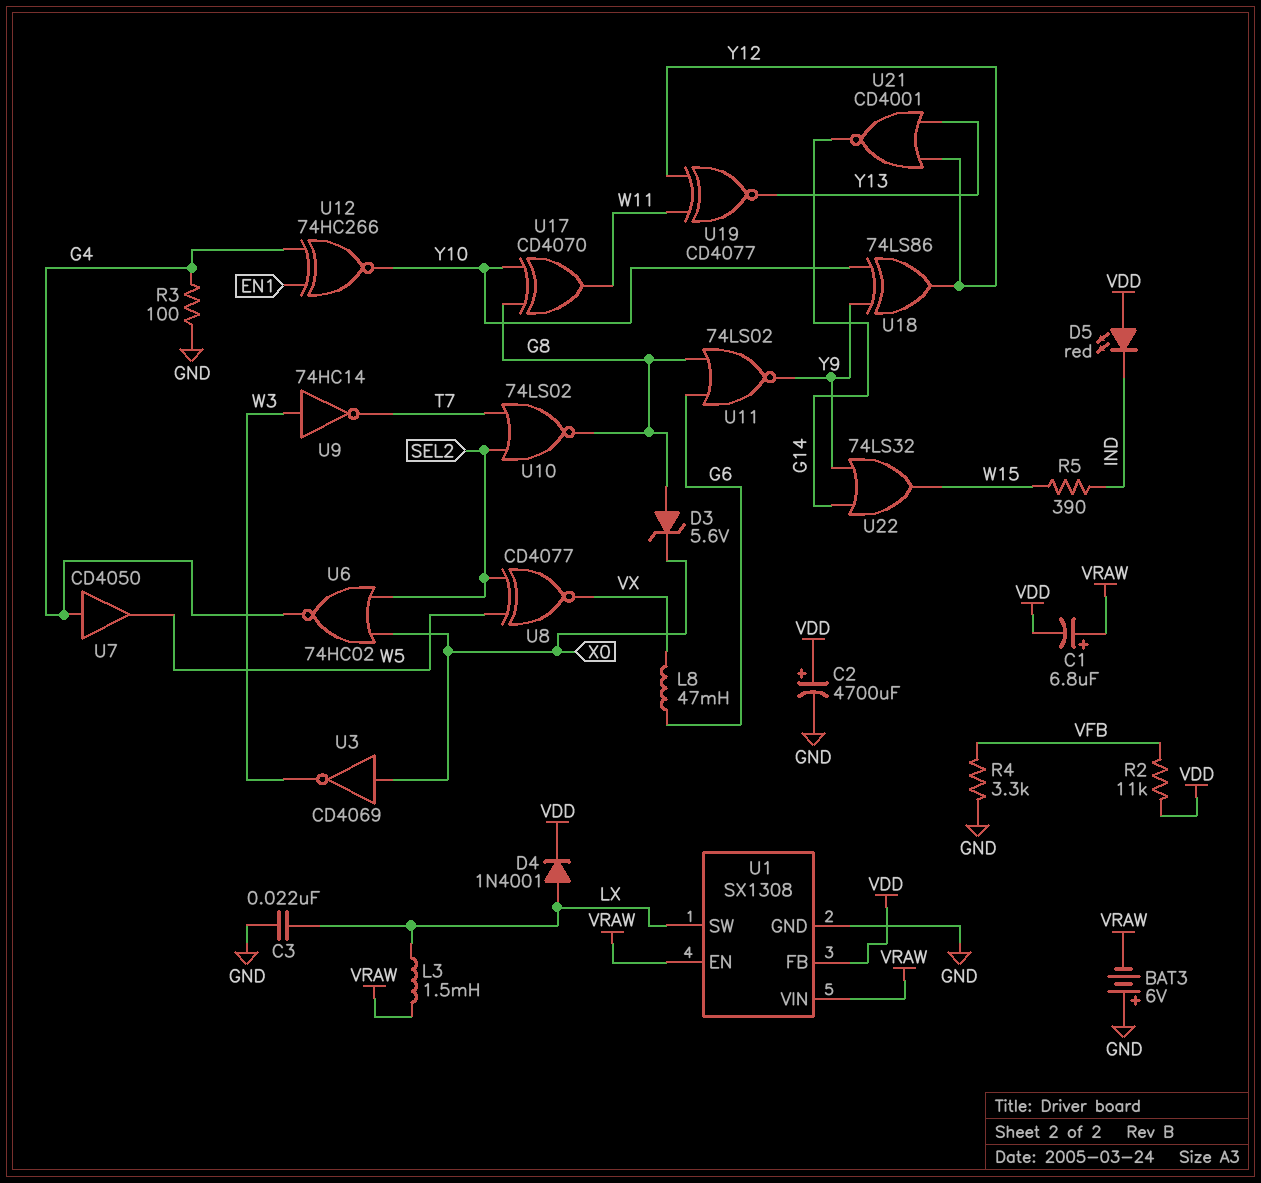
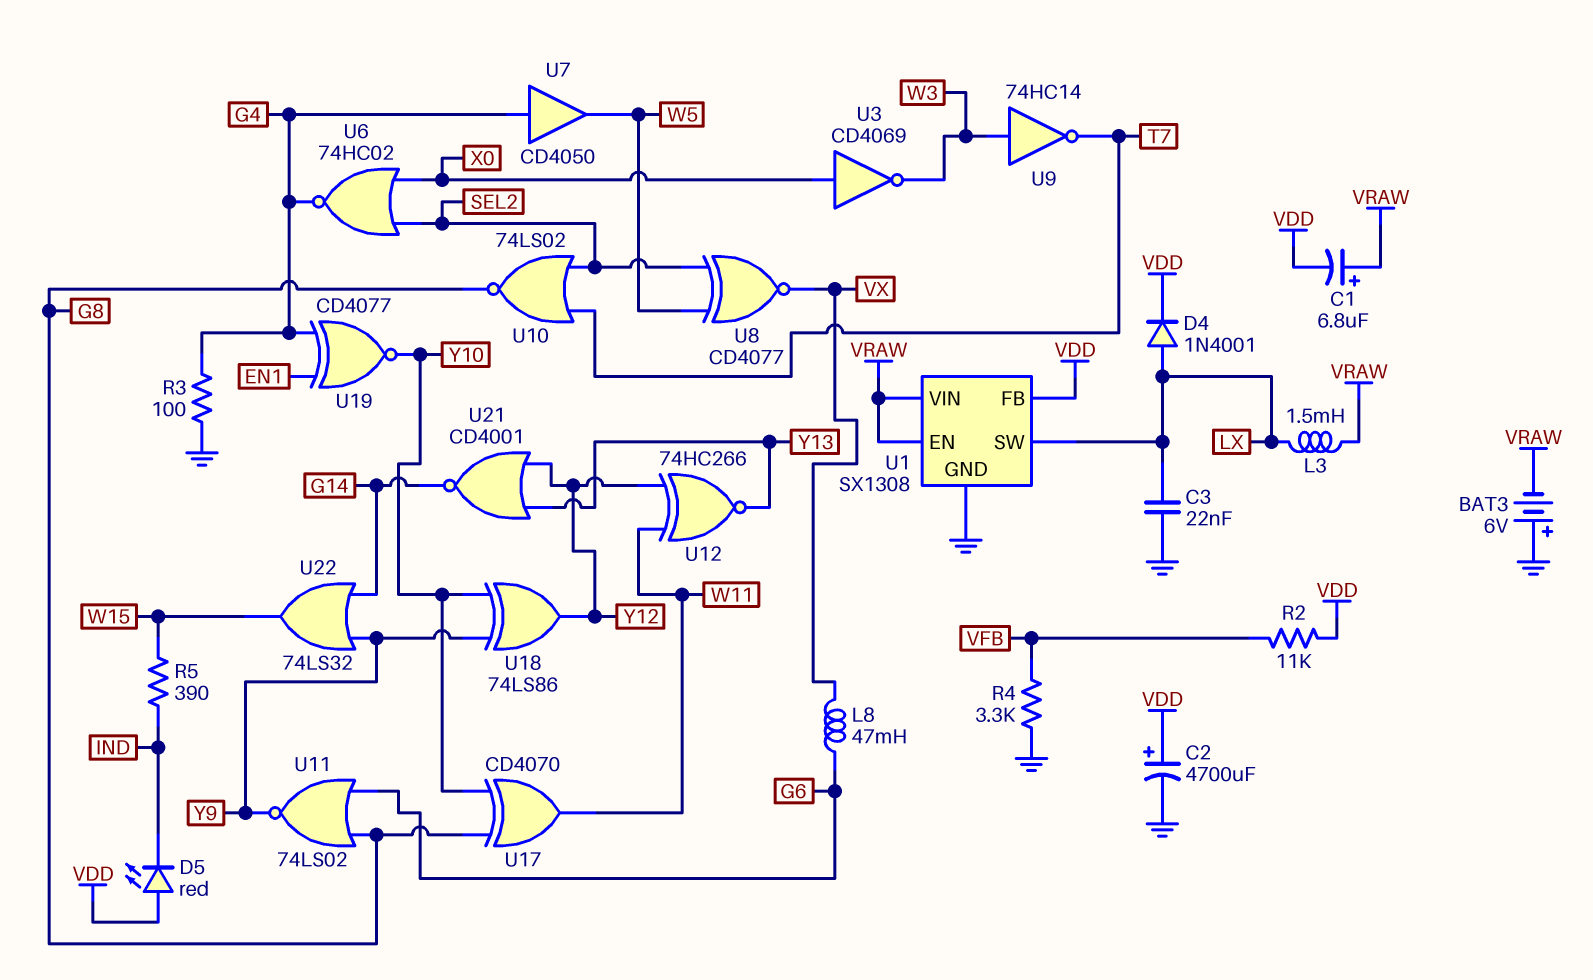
D3: zener 5.6V (A G8, K X0) -> none
U12: XNOR 74HC266 (in EN1, in G4, out Y10) -> XNOR 74HC266 (in W11, in Y12, out Y13)
U19: XNOR CD4077 (in W11, in Y12, out Y13) -> XNOR CD4077 (in EN1, in G4, out Y10)

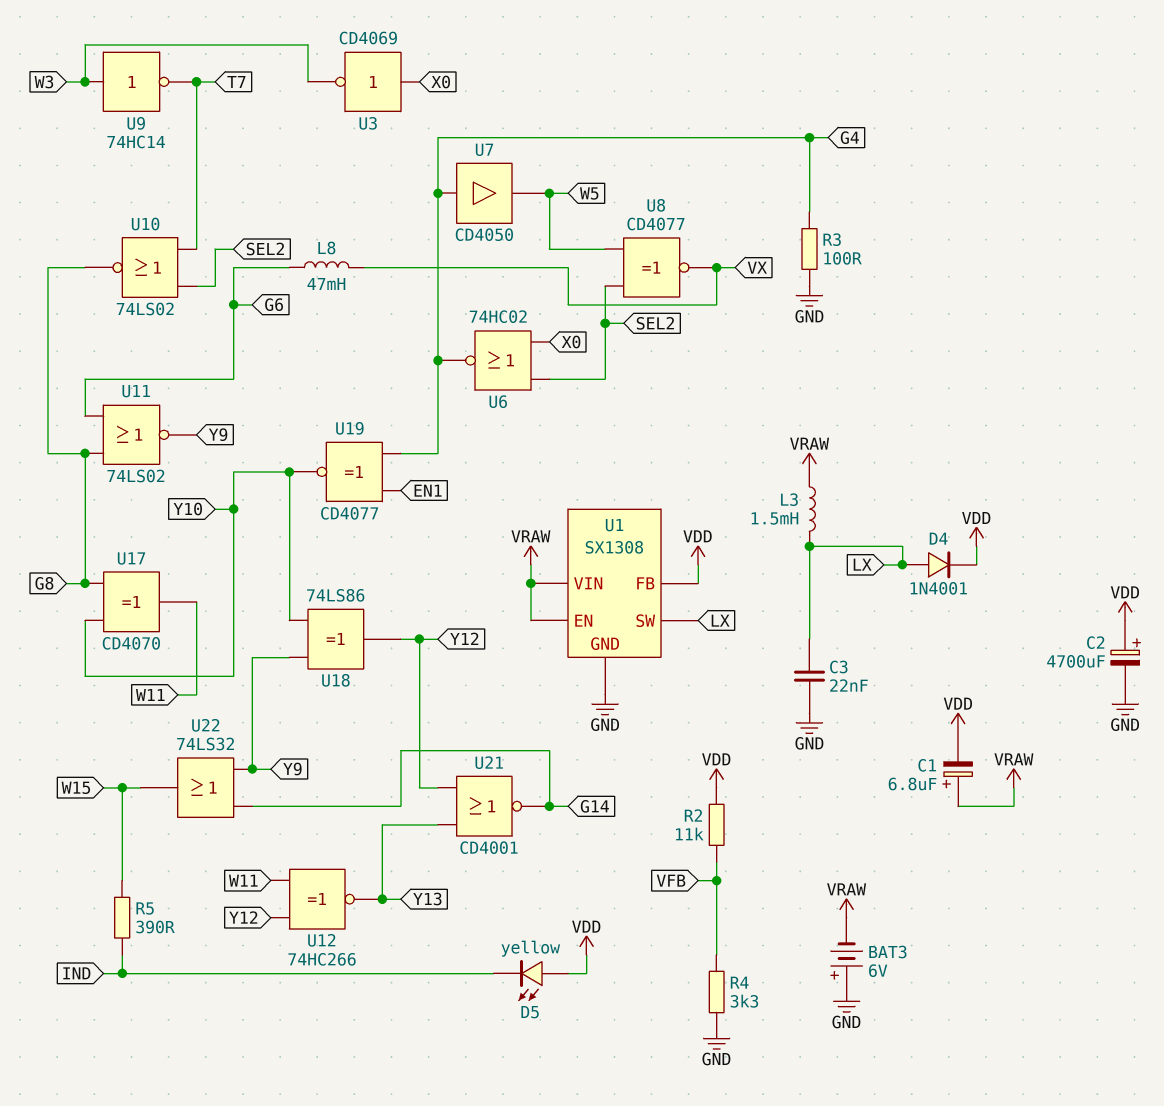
D5: LED red (A VDD, K IND) -> LED yellow (A VDD, K IND)

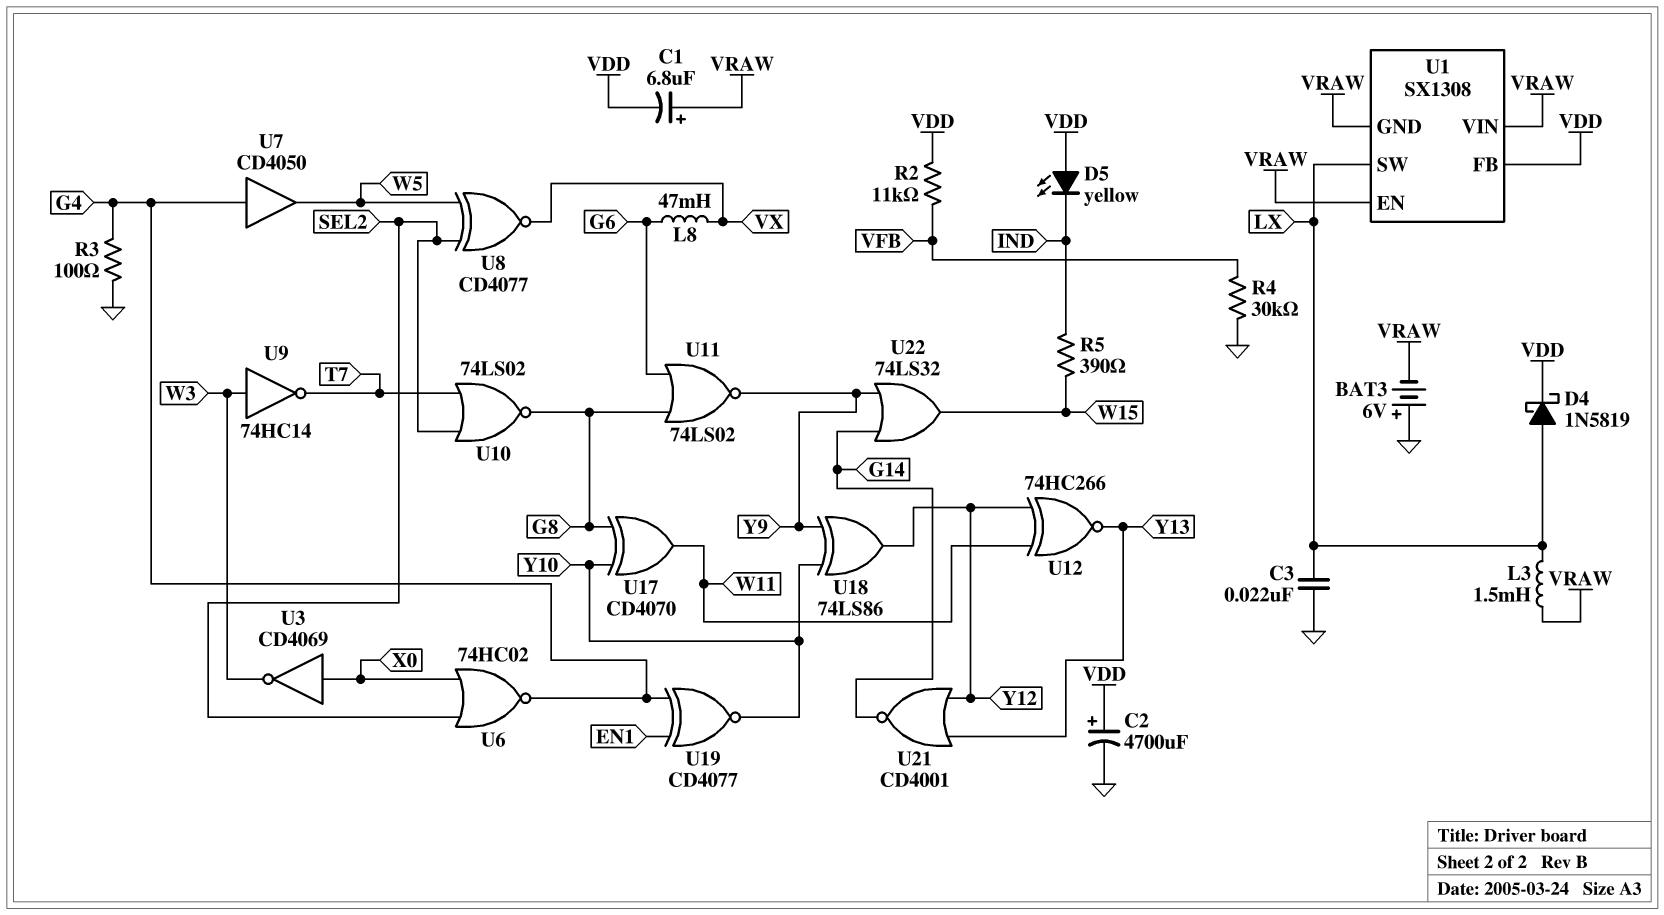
D4: diode 1N4001 (A LX, K VDD) -> schottky 1N5819 (A LX, K VDD)
R4: 3.3k (GND, VFB) -> 30k (GND, VFB)
U1 pin GND: GND -> VRAW

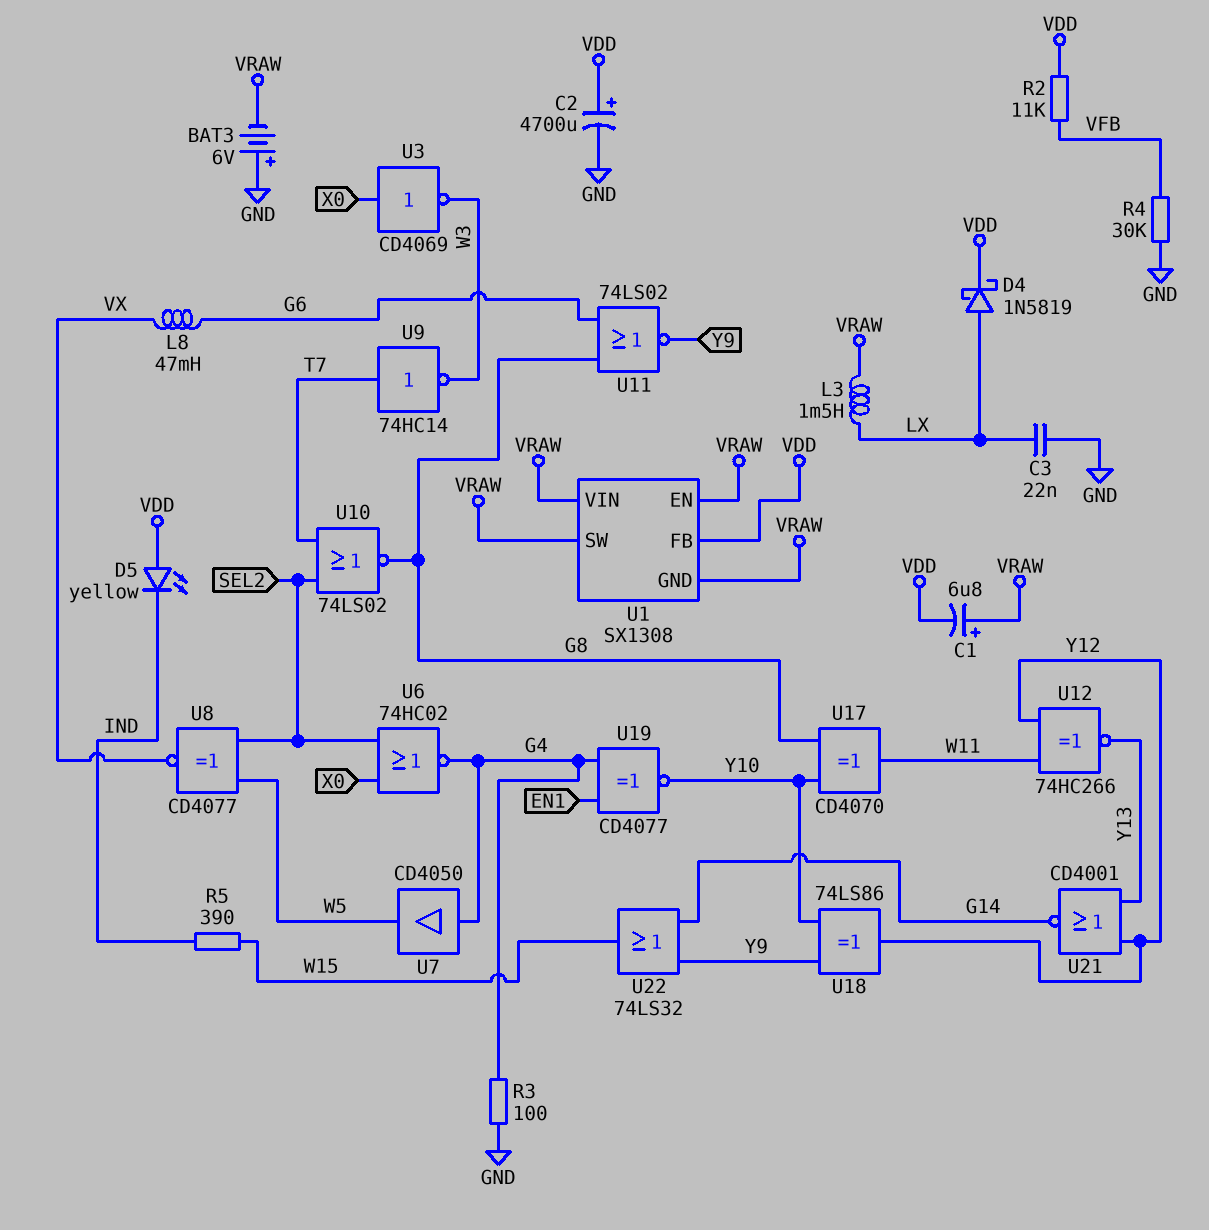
U1 pin SW: LX -> VRAW
U9: NOT 74HC14 (in W3, out T7) -> NOT 74HC14 (in T7, out W3)

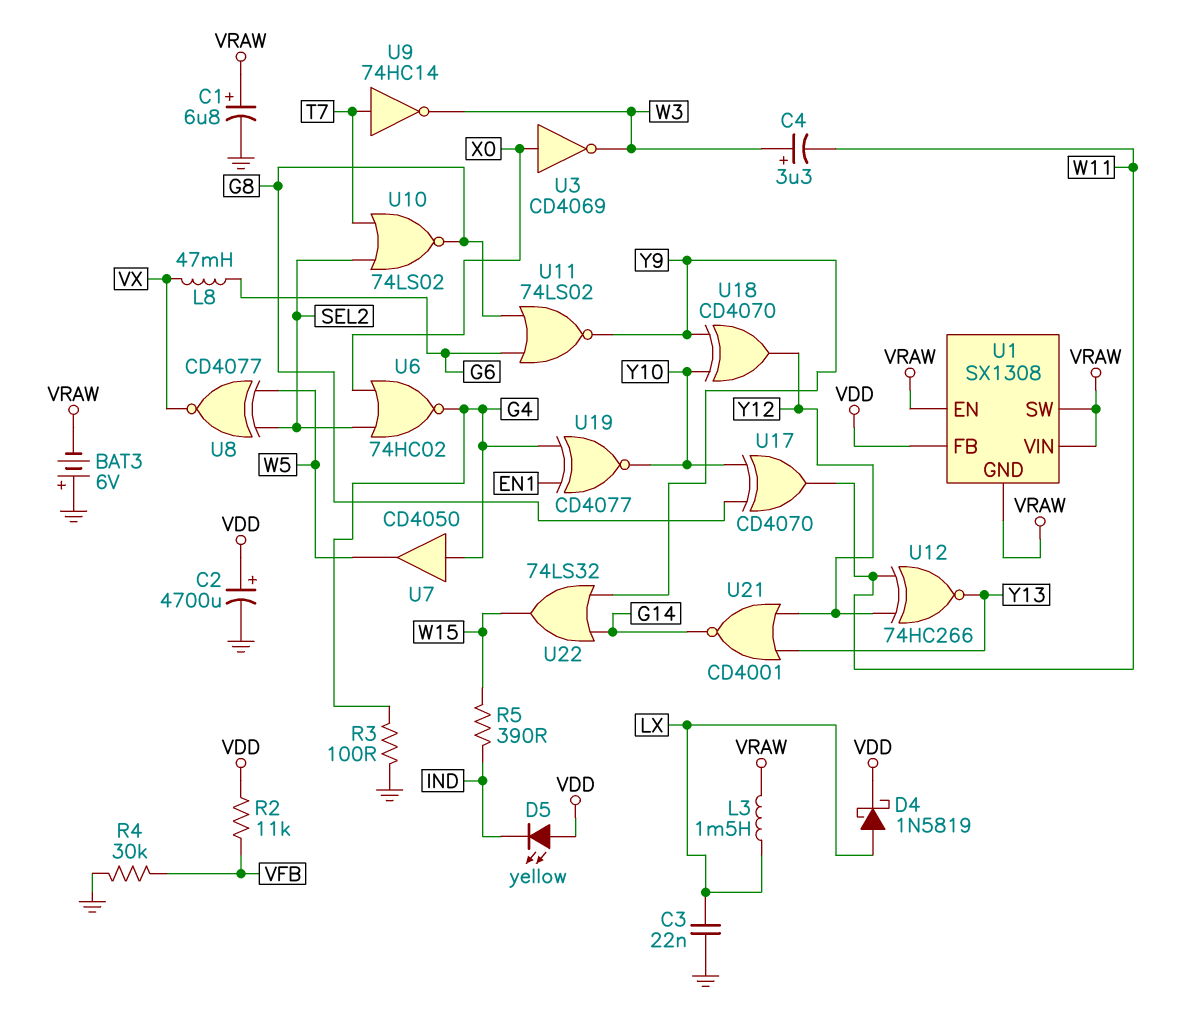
C1: 6.8uF (plus VRAW, minus VDD) -> 6.8uF (plus VRAW, minus GND)
C4: none -> 3.3uF (plus W3, minus W11)
U18: XOR 74LS86 (in Y9, in Y10, out Y12) -> XOR CD4070 (in Y9, in Y10, out Y12)

